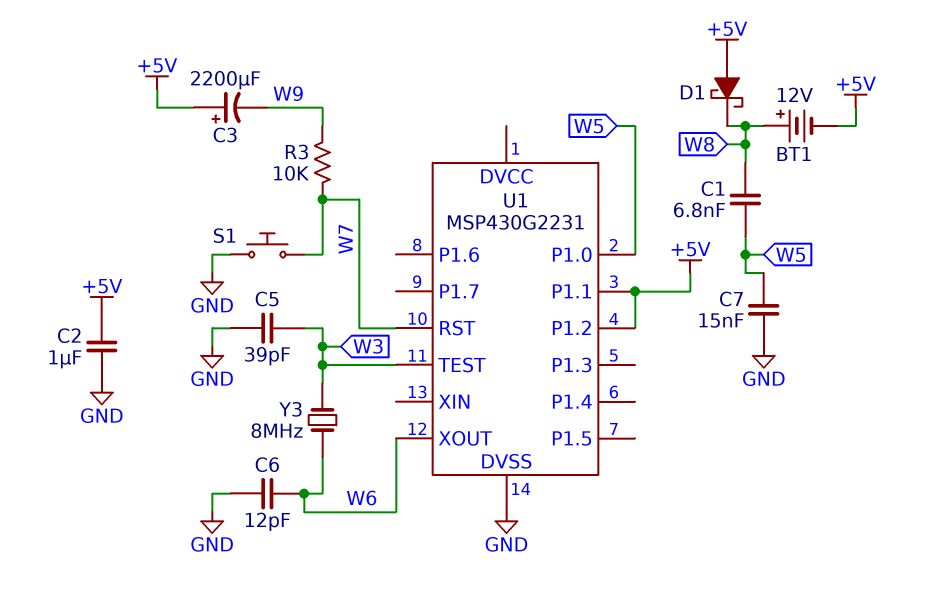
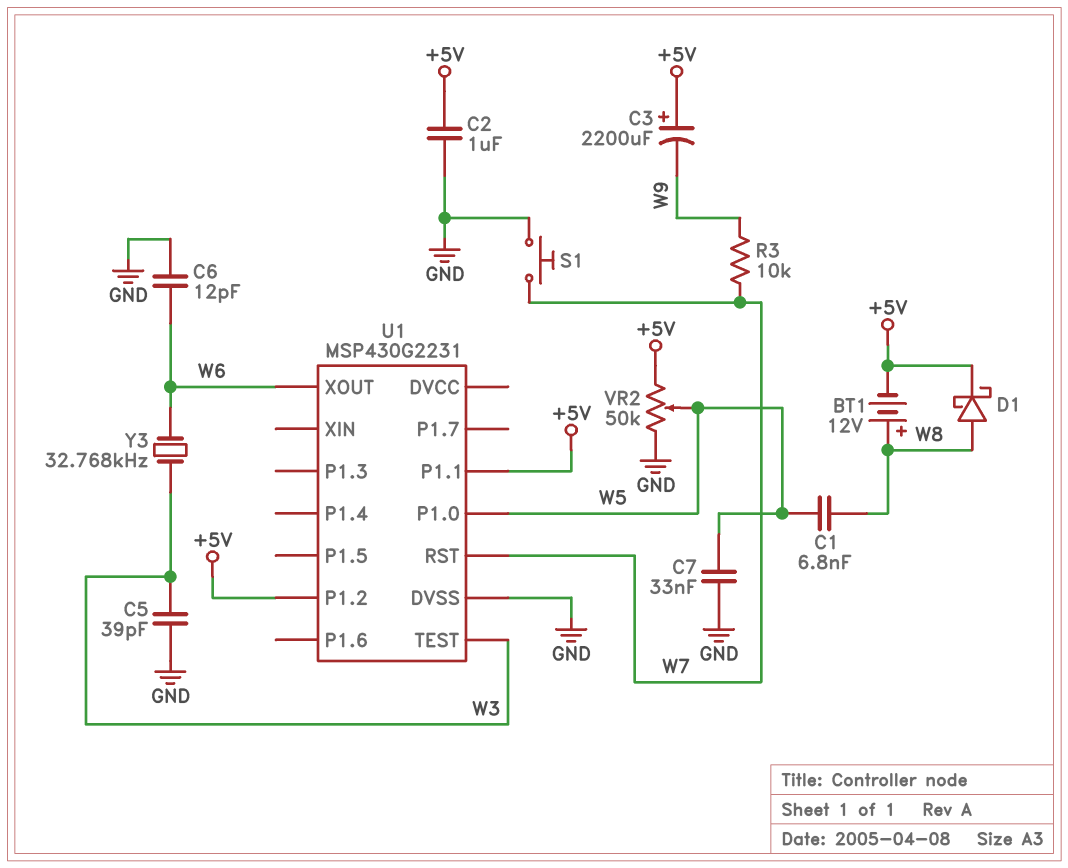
C7: 15nF (GND, W5) -> 33nF (GND, W5)
D1: schottky (A +5V, K W8) -> schottky (A W8, K +5V)
VR2: none -> 50k (+5V, GND, wiper W5)
Y3: 8MHz (W3, W6) -> 32.768kHz (W3, W6)

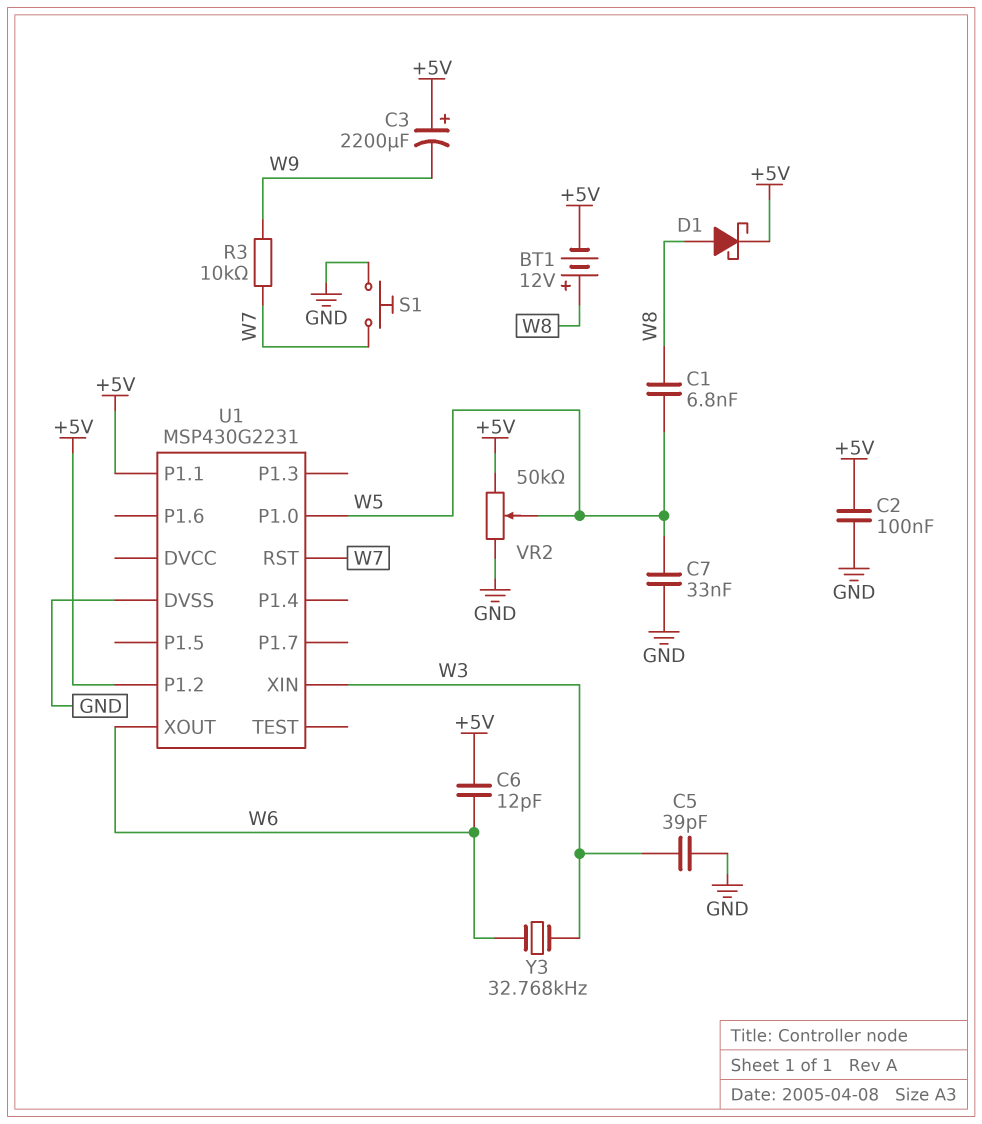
C2: 1uF (+5V, GND) -> 100nF (+5V, GND)
C6: 12pF (GND, W6) -> 12pF (+5V, W6)
U1 pin TEST: W3 -> none
U1 pin XIN: none -> W3

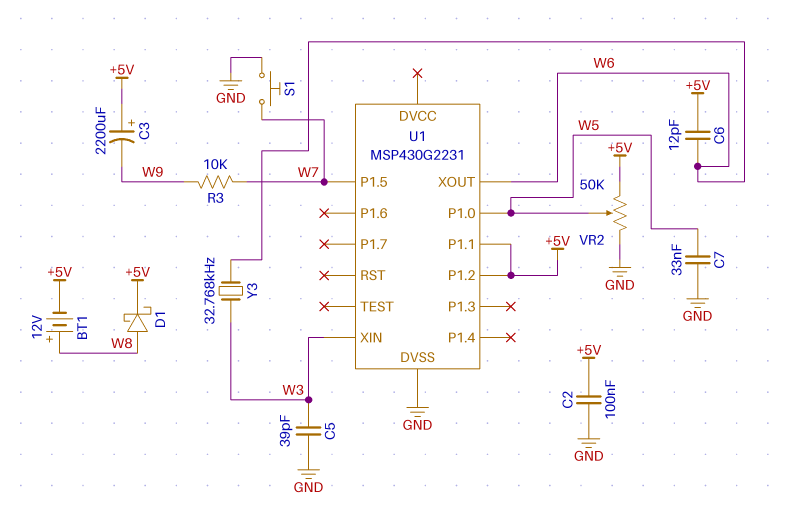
C1: 6.8nF (W5, W8) -> none
U1 pin P1.5: none -> W7
U1 pin RST: W7 -> none

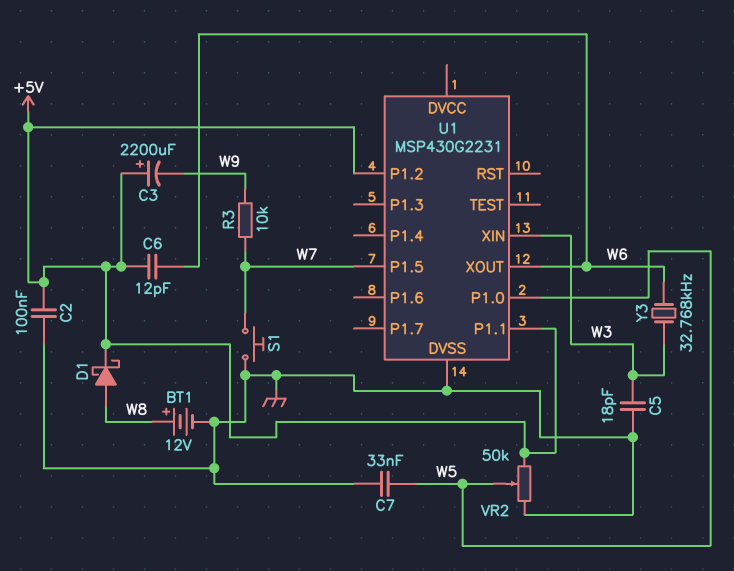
BT1: 12V (plus W8, minus +5V) -> 12V (plus W8, minus GND)
C5: 39pF (GND, W3) -> 18pF (GND, W3)

